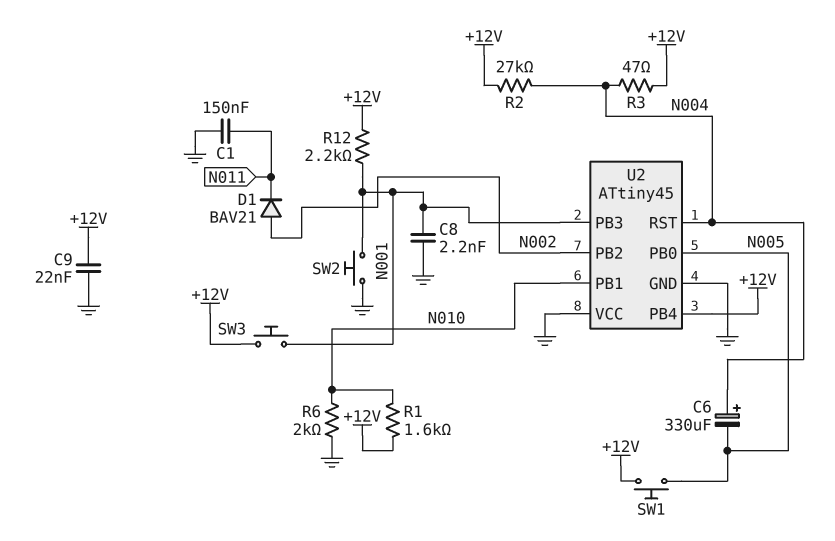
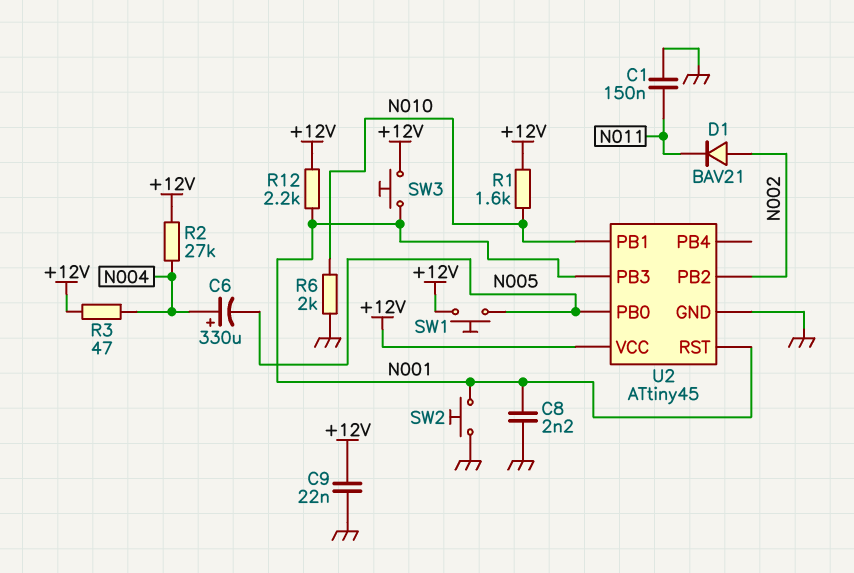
U2 pin PB4: +12V -> none
U2 pin RST: N004 -> N001
U2 pin VCC: GND -> +12V

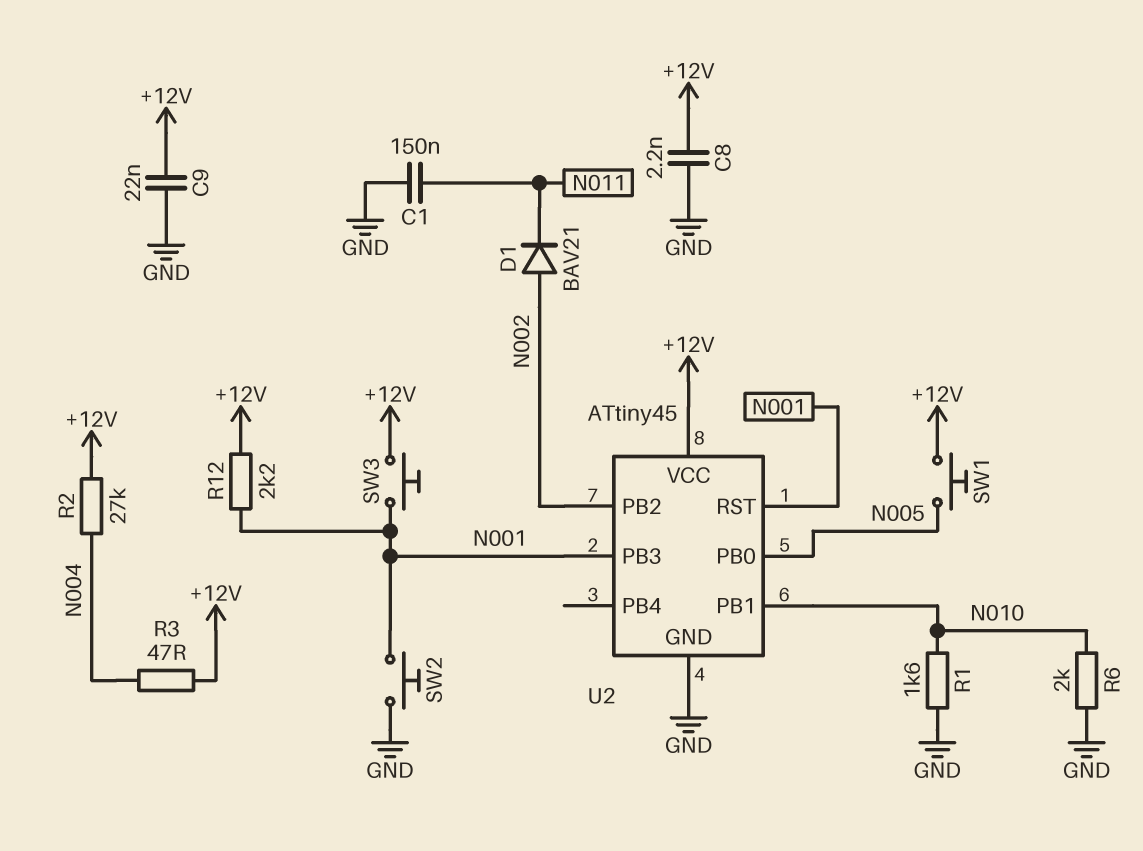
C6: 330uF (plus N004, minus N005) -> none
C8: 2.2nF (GND, N001) -> 2.2nF (+12V, GND)
R1: 1.6k (+12V, N010) -> 1.6k (GND, N010)

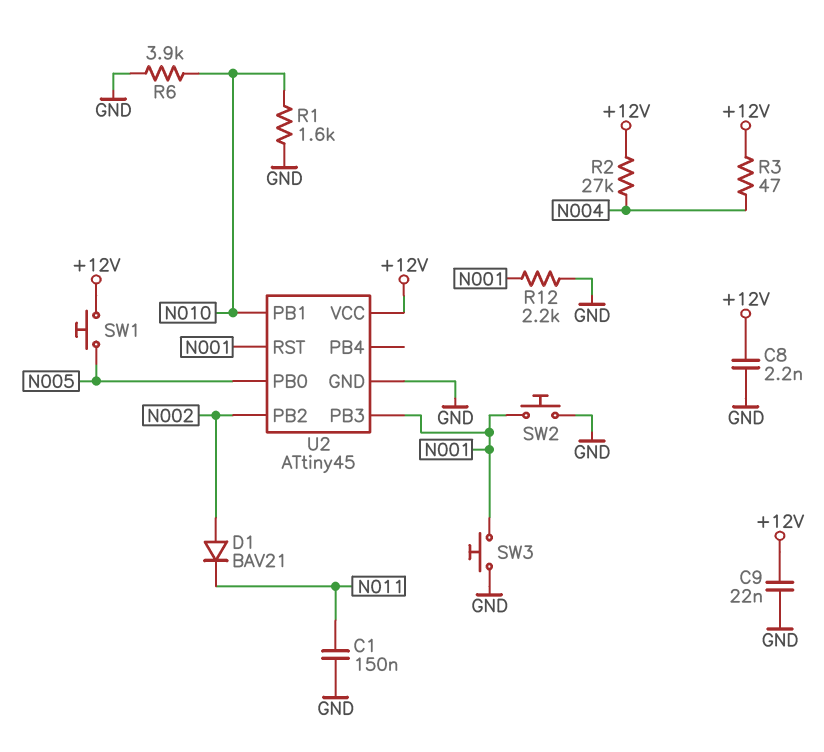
R6: 2k (GND, N010) -> 3.9k (GND, N010)
R12: 2.2k (+12V, N001) -> 2.2k (GND, N001)
SW3: button (+12V, N001) -> button (GND, N001)

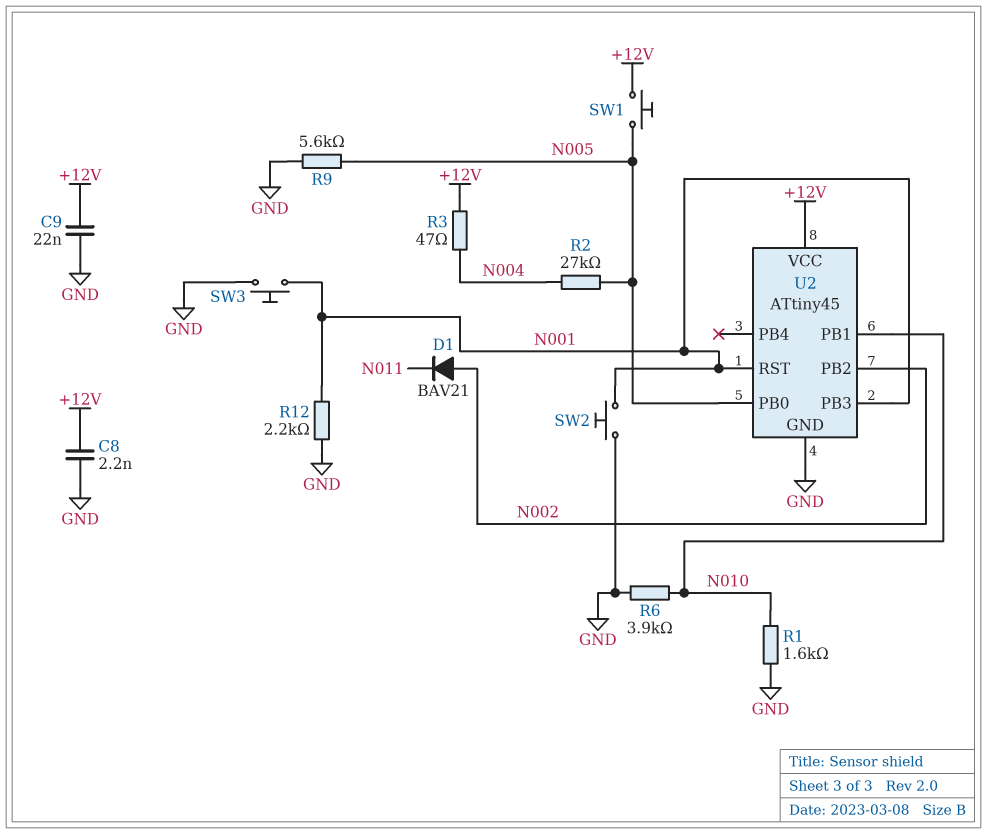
C1: 150nF (GND, N011) -> none
R2: 27k (+12V, N004) -> 27k (N004, N005)
R9: none -> 5.6k (GND, N005)

